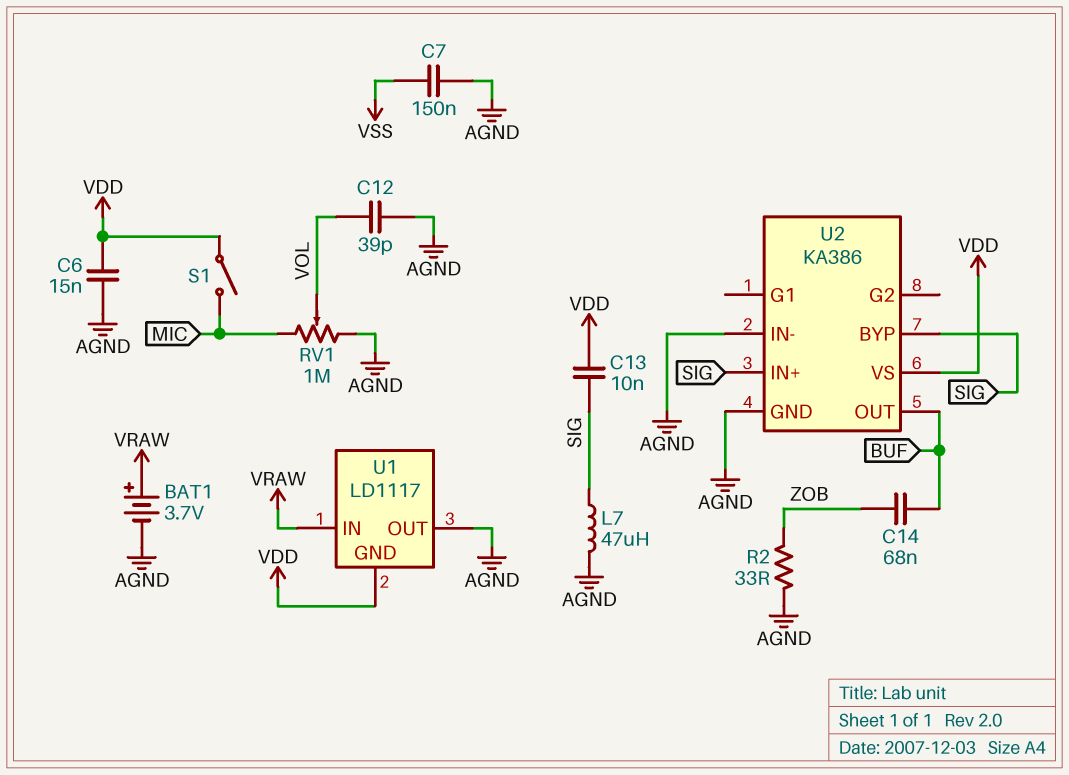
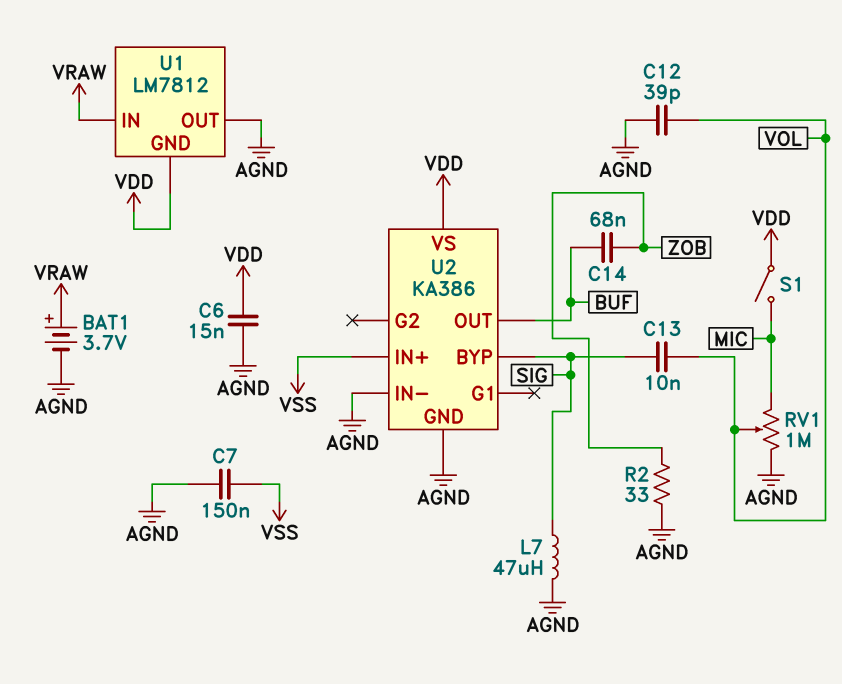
C13: 10nF (SIG, VDD) -> 10nF (SIG, VOL)
U1: LD1117 -> LM7812
U2 pin IN+: SIG -> VSS

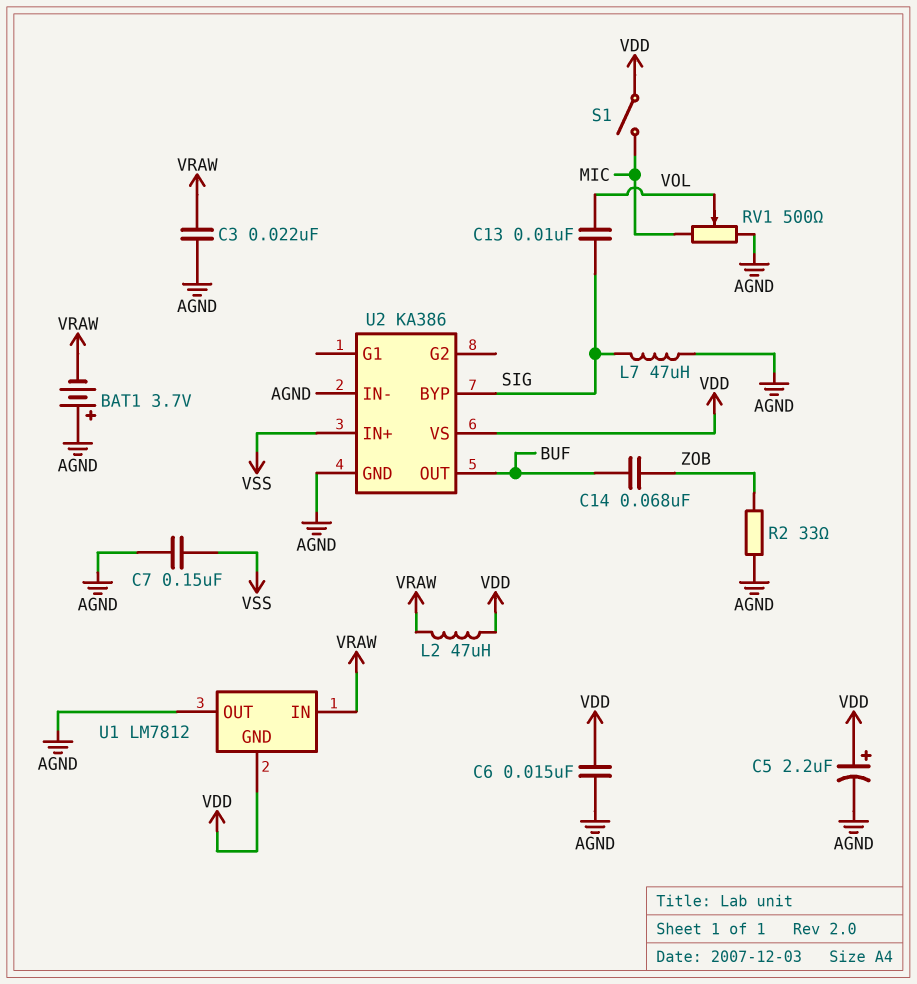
BAT1: 3.7V (plus VRAW, minus AGND) -> 3.7V (plus AGND, minus VRAW)
C3: none -> 22nF (AGND, VRAW)
C5: none -> 2.2uF (plus VDD, minus AGND)
C12: 39pF (AGND, VOL) -> none
L2: none -> 47uH (VDD, VRAW)
RV1: 1M (AGND, MIC, wiper VOL) -> 500 (AGND, MIC, wiper VOL)

